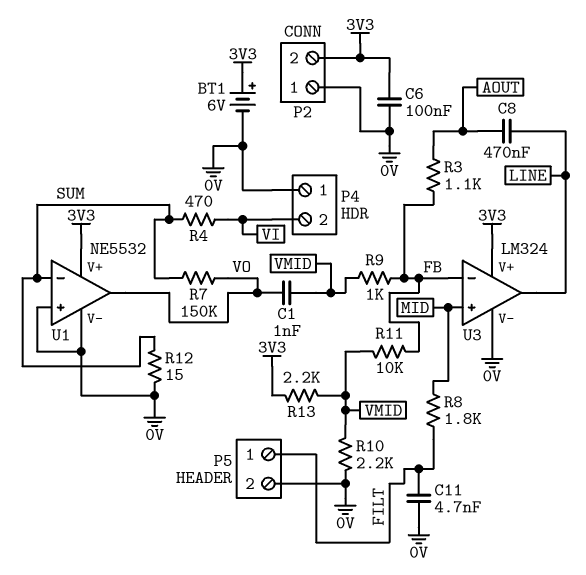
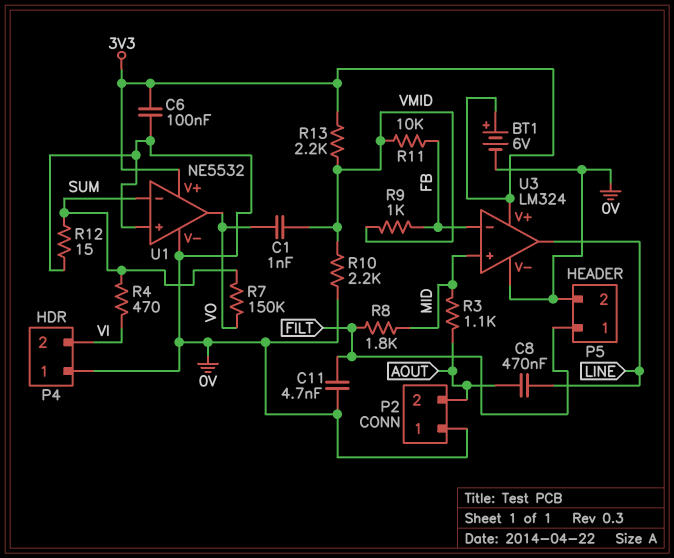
P2 pin 2: 3V3 -> AOUT
R3: 1.1k (AOUT, FB) -> 1.1k (AOUT, MID)

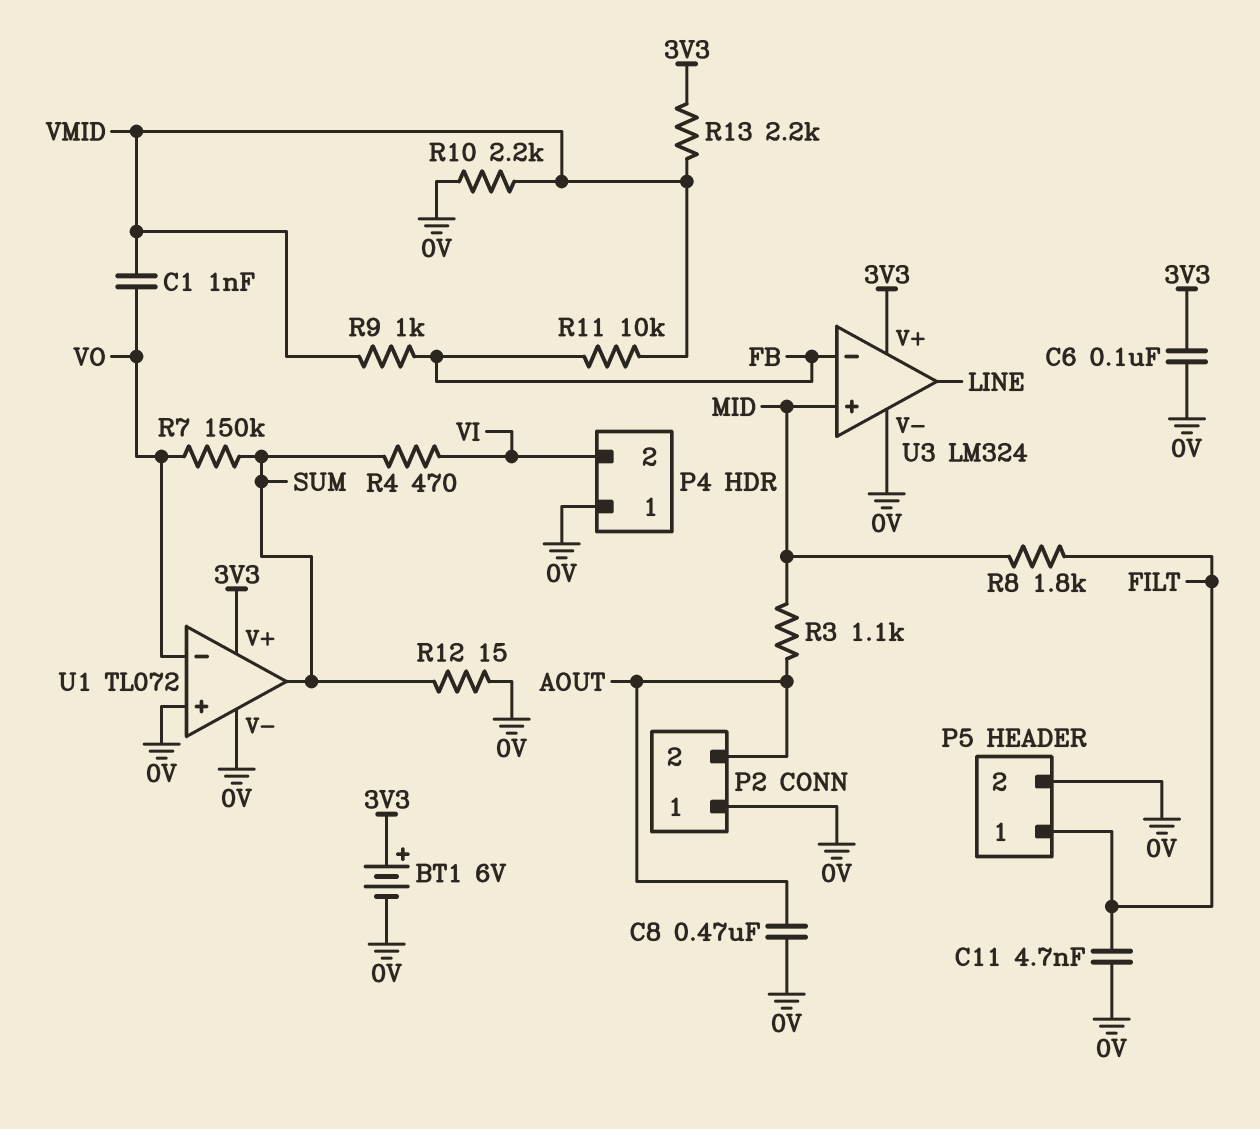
C8: 470nF (AOUT, LINE) -> 470nF (0V, AOUT)
U1: NE5532 -> TL072
U1 pin in-: SUM -> VO
U1 pin out: VO -> SUM

